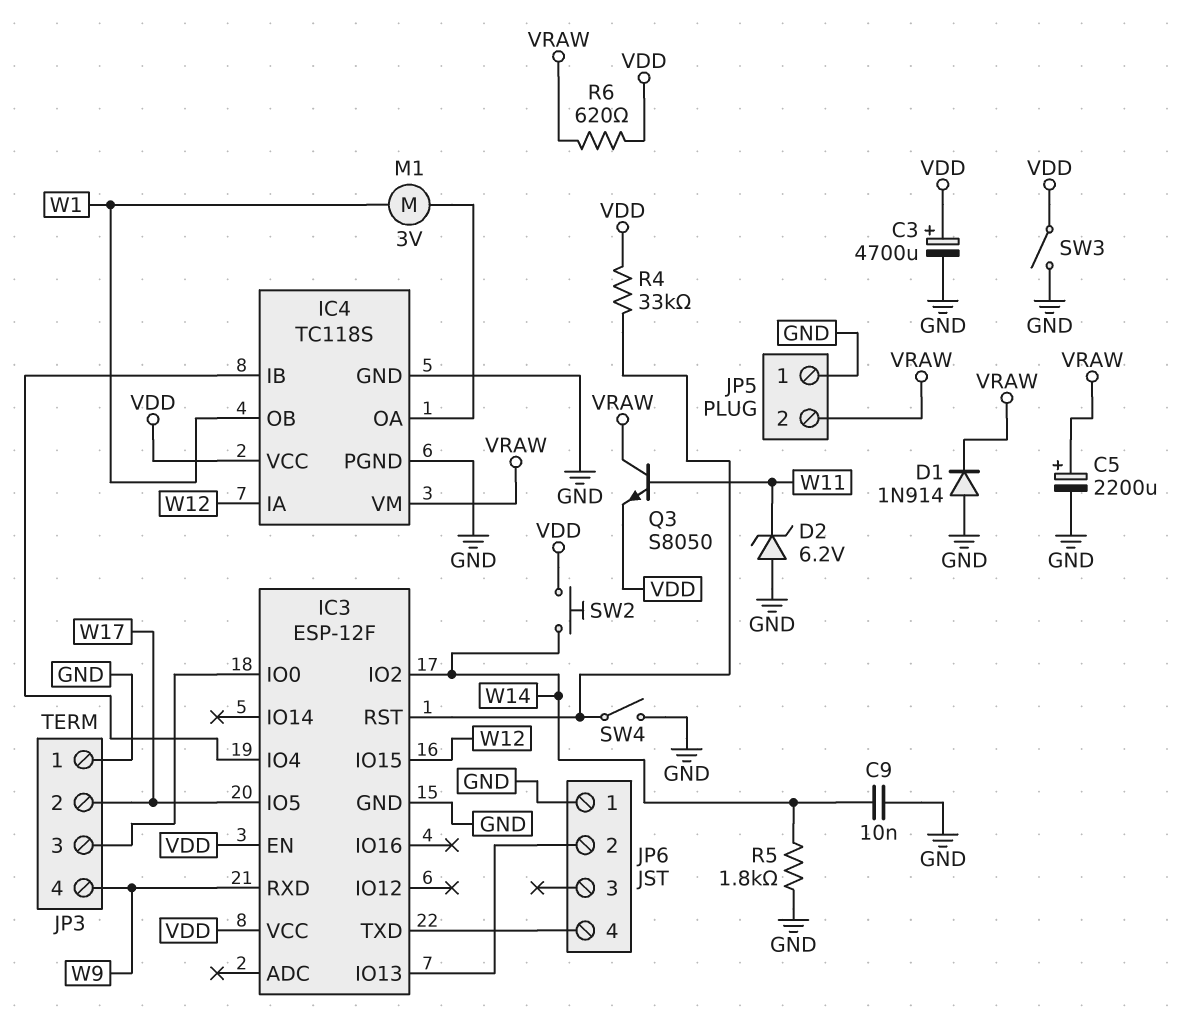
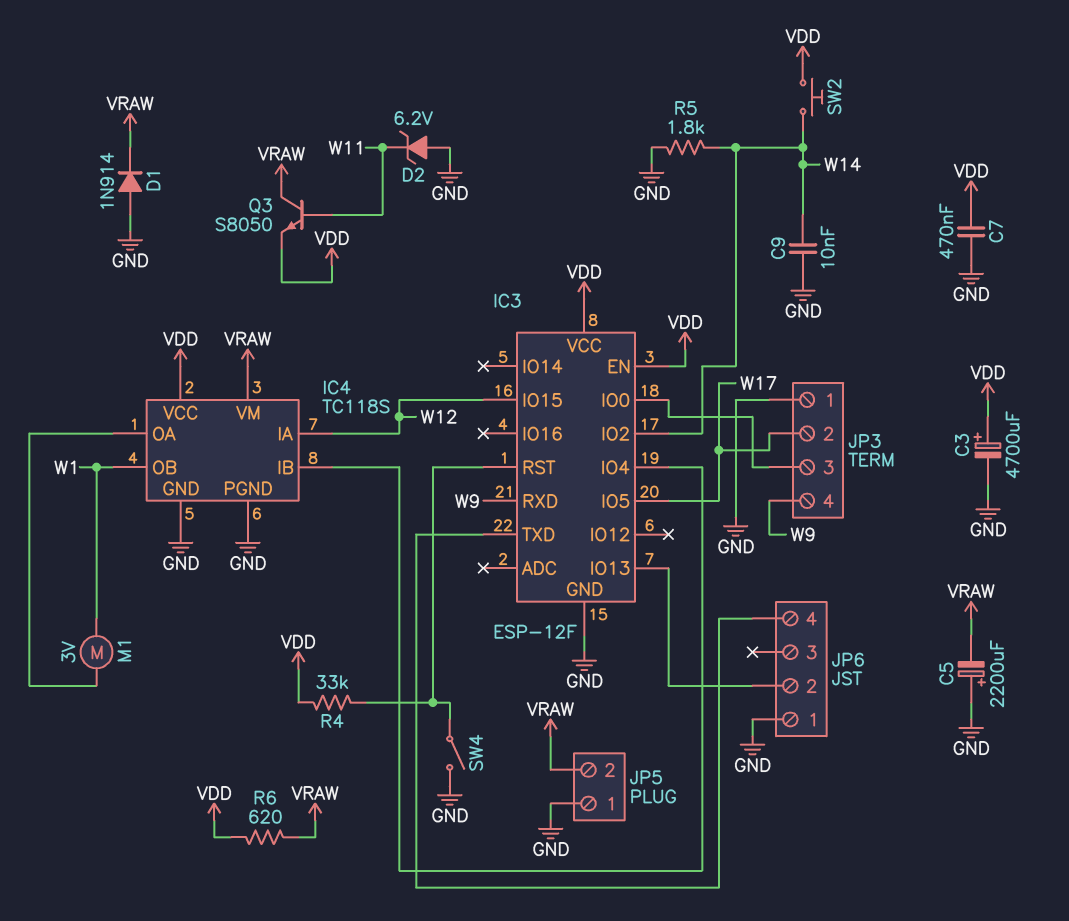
C5: 2200uF (plus VRAW, minus GND) -> 2200uF (plus GND, minus VRAW)
C7: none -> 470nF (GND, VDD)
SW3: switch (GND, VDD) -> none

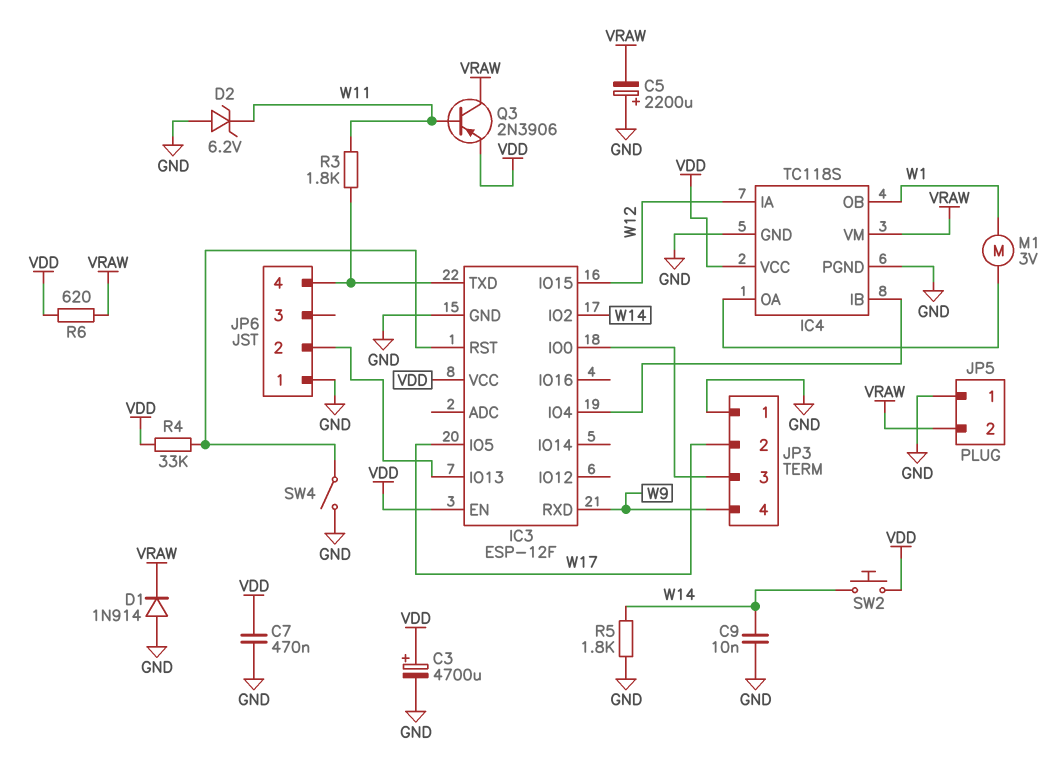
Q3: NPN S8050 (B W11, C VRAW, E VDD) -> PNP 2N3906 (B W11, C VRAW, E VDD)
R3: none -> 1.8k (IC3/TXD, W11)

